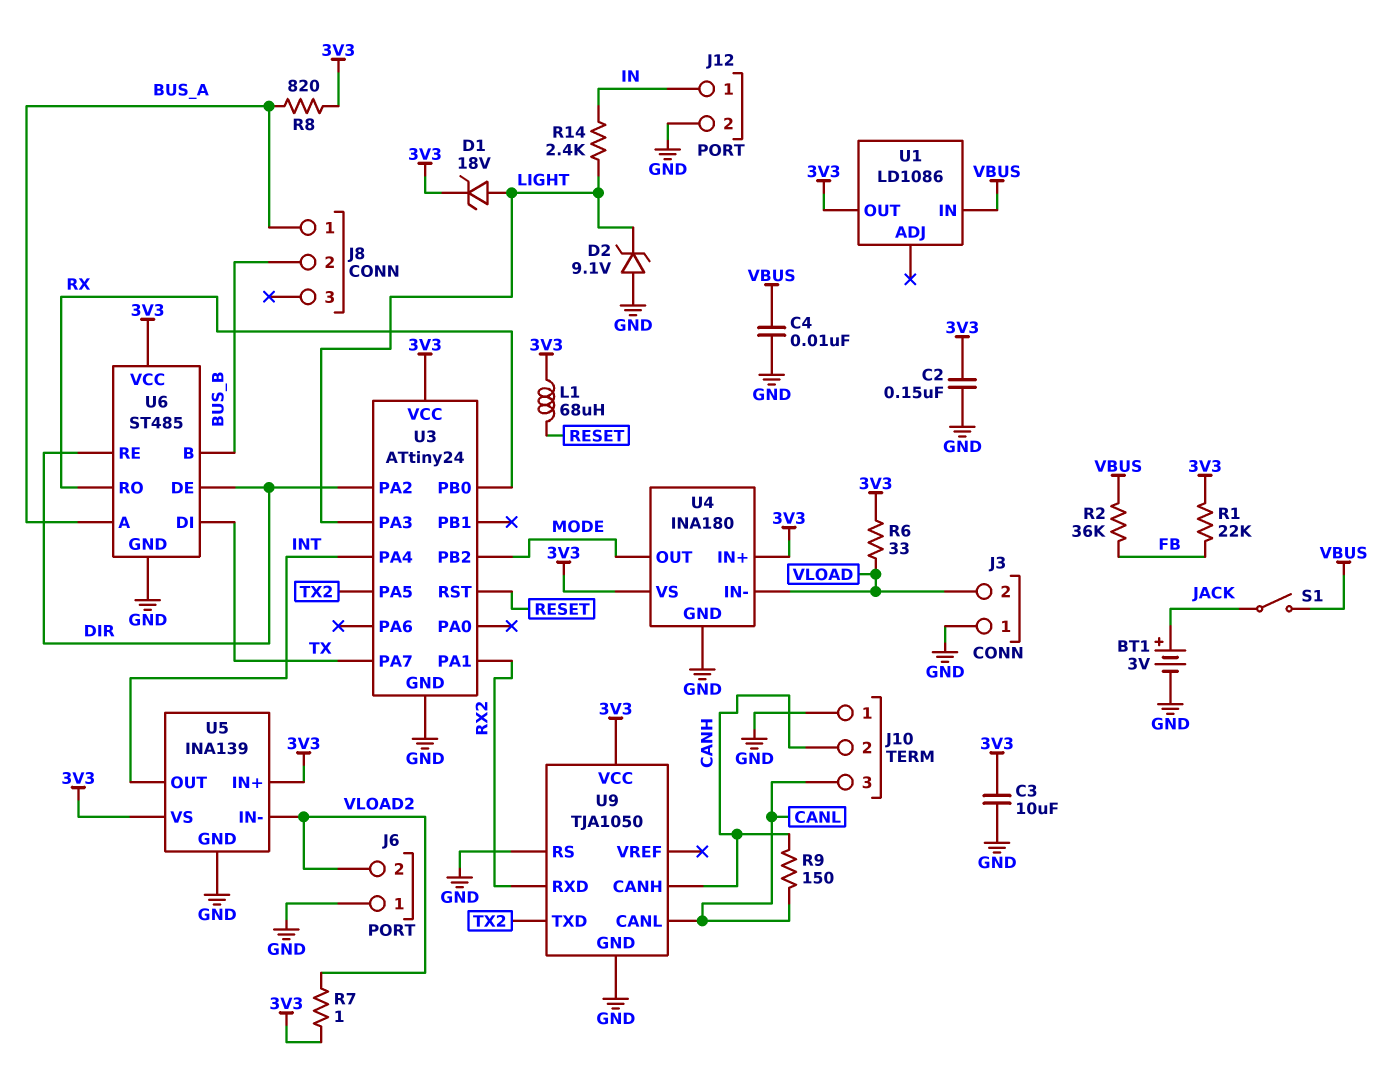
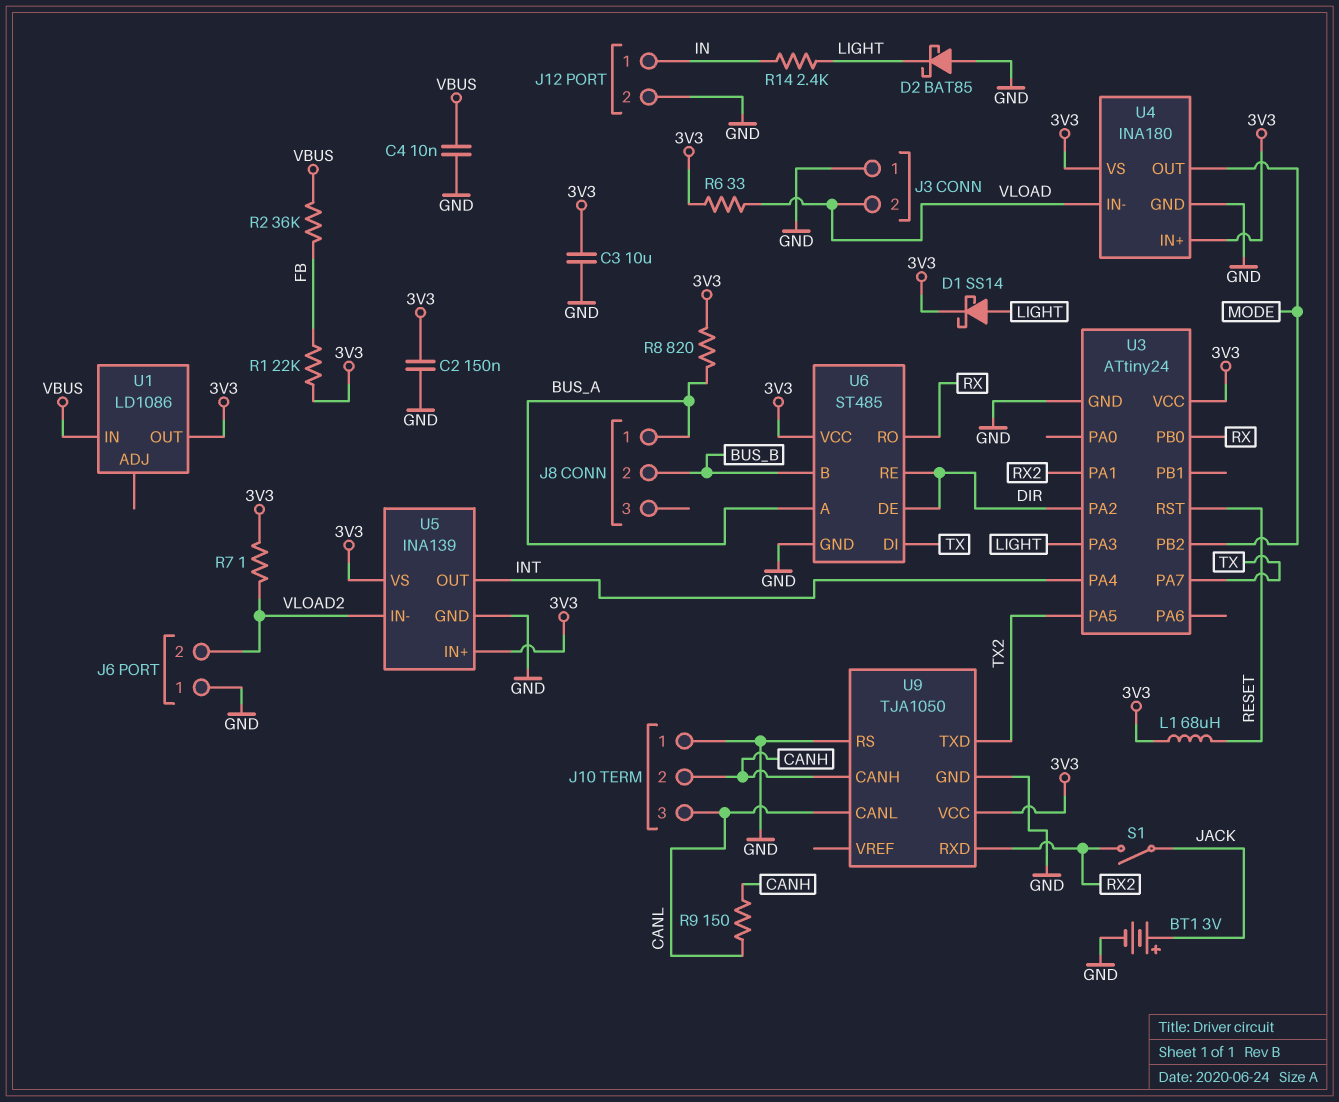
D1: zener 18V (A LIGHT, K 3V3) -> schottky SS14 (A LIGHT, K 3V3)
D2: zener 9.1V (A GND, K LIGHT) -> schottky BAT85 (A GND, K LIGHT)
S1: switch (JACK, VBUS) -> switch (JACK, RX2)

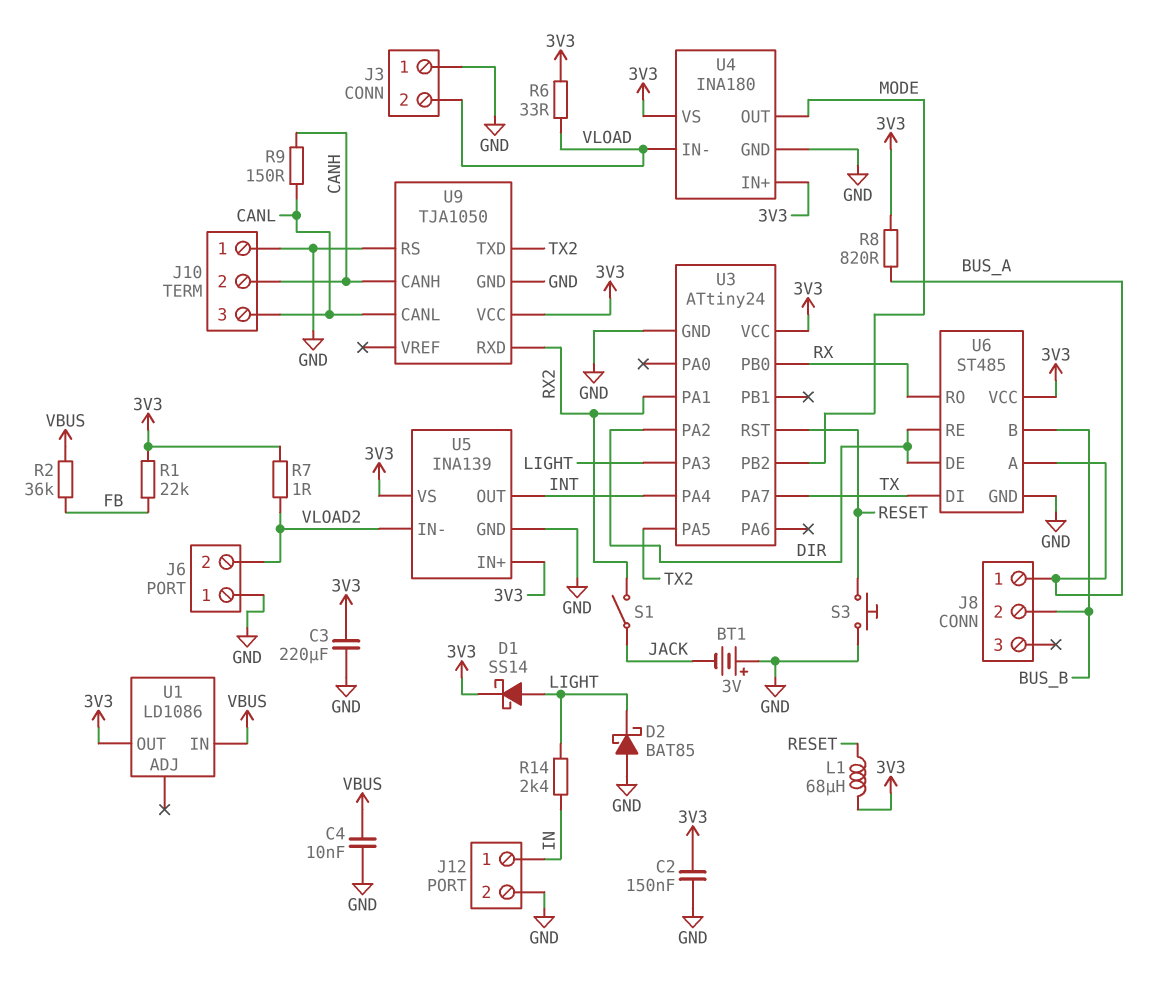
BT1: 3V (plus JACK, minus GND) -> 3V (plus GND, minus JACK)
C3: 10uF (3V3, GND) -> 220uF (3V3, GND)
S3: none -> button (GND, RESET)

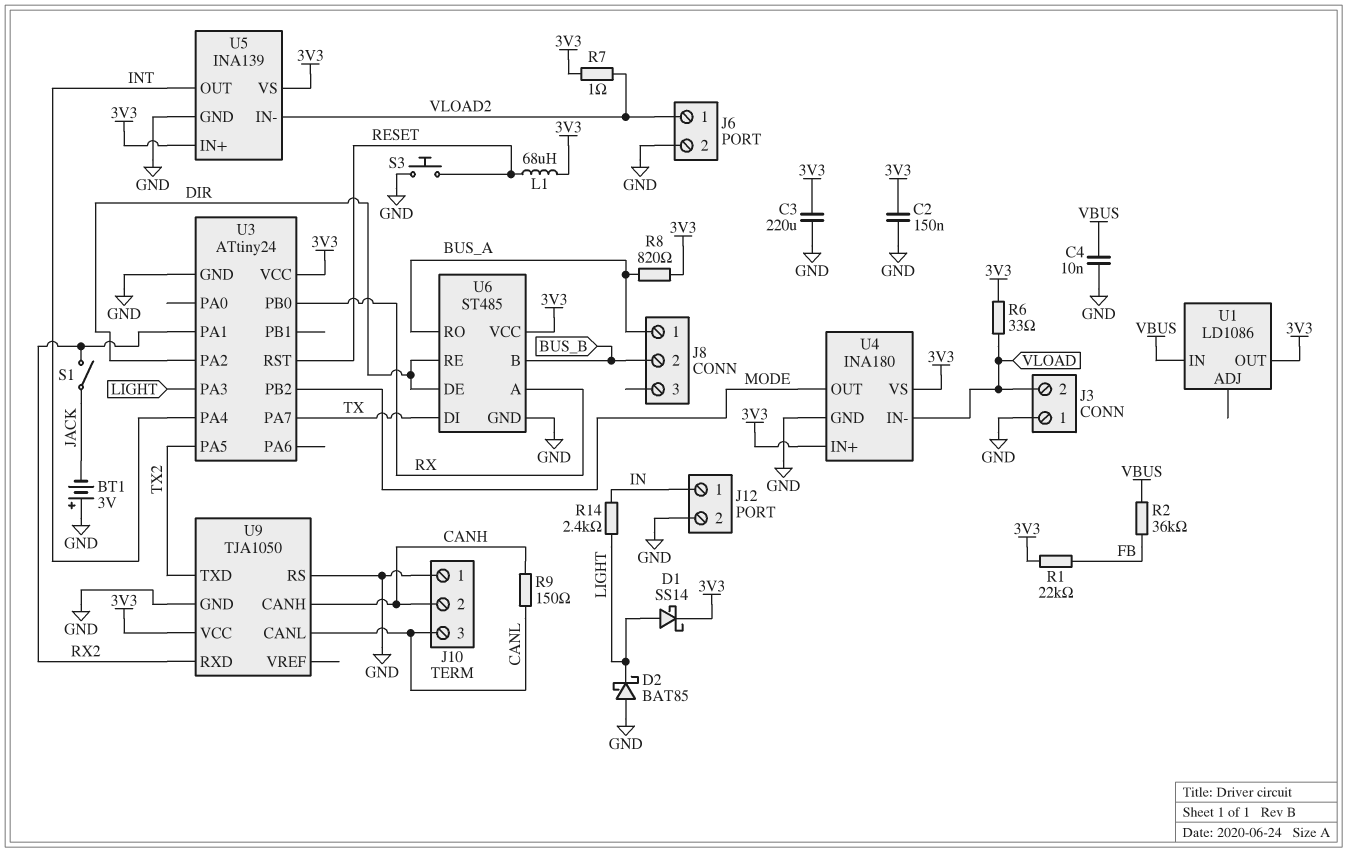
J6 pin 1: GND -> VLOAD2
J6 pin 2: VLOAD2 -> GND
U6 pin A: BUS_A -> RX
U6 pin RO: RX -> BUS_A

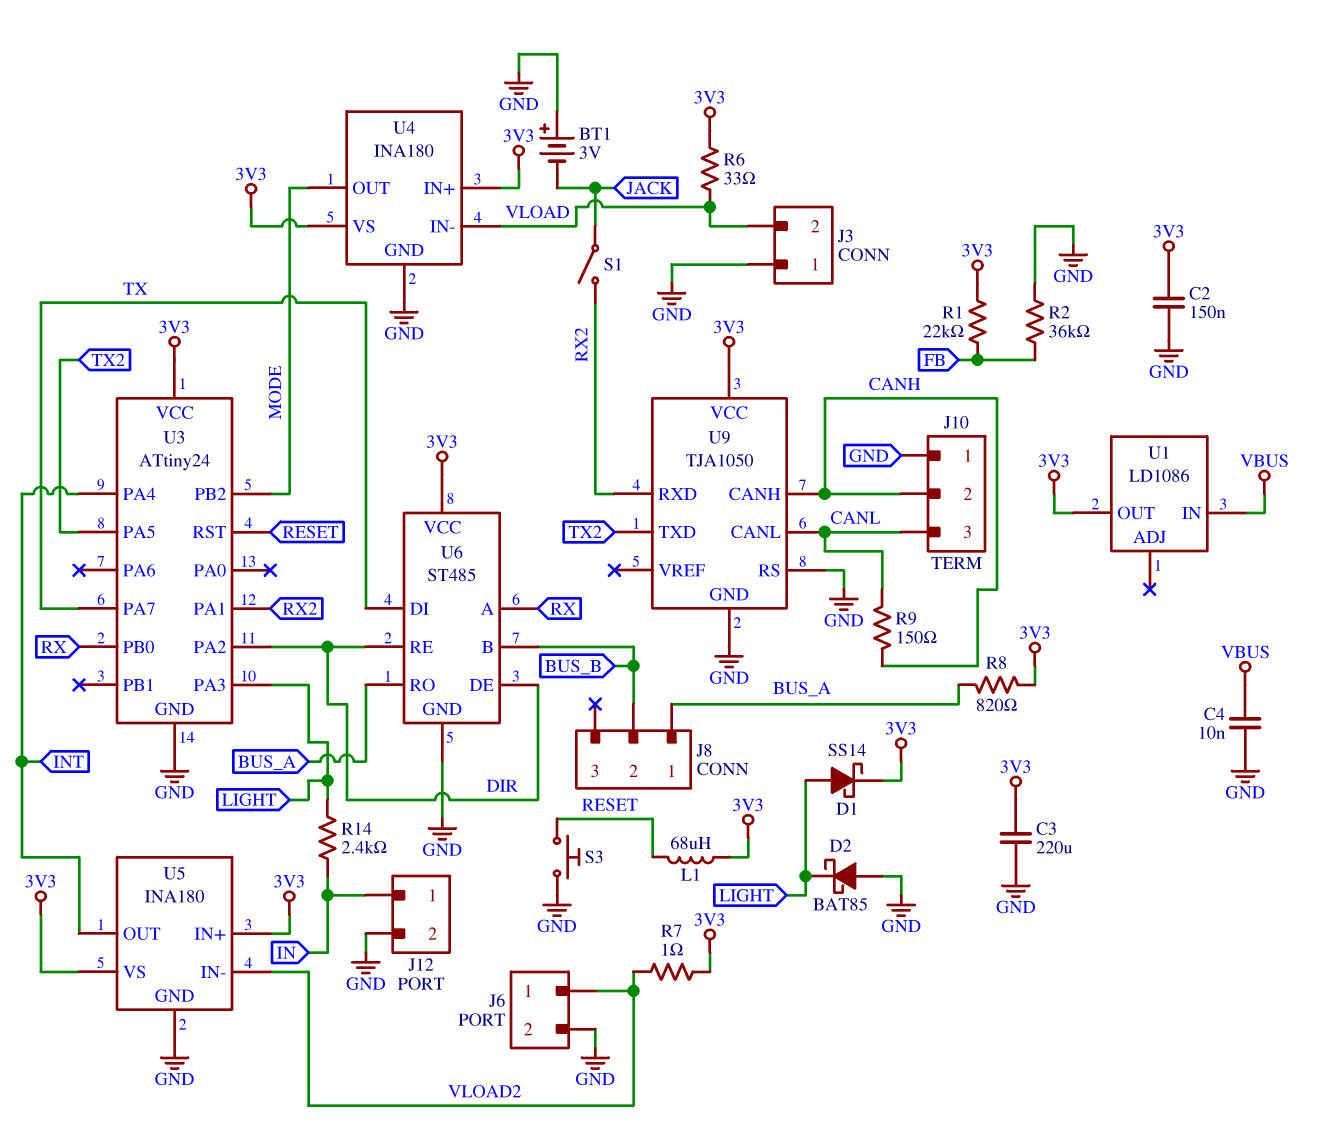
R2: 36k (FB, VBUS) -> 36k (FB, GND)
U5: INA139 -> INA180

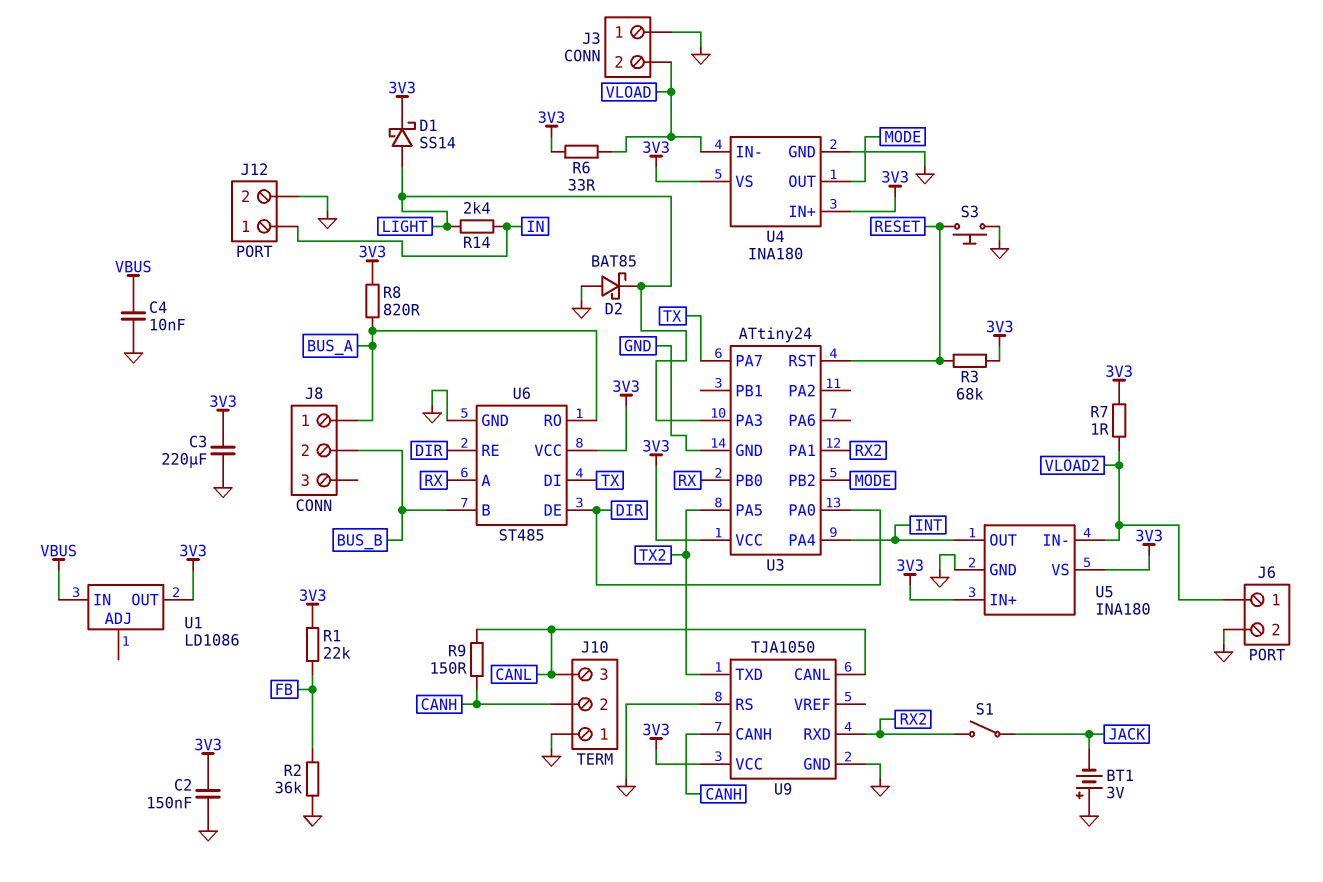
L1: 68uH (3V3, RESET) -> none
R3: none -> 68k (3V3, RESET)
U3 pin PA0: none -> DIR
U3 pin PA2: DIR -> none

